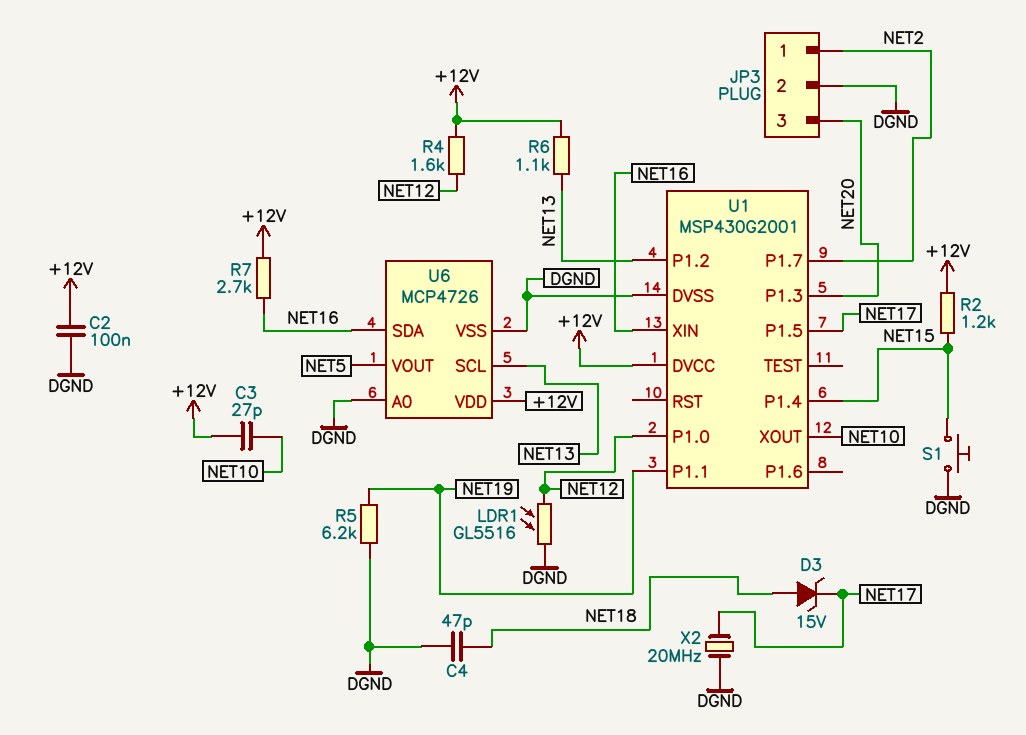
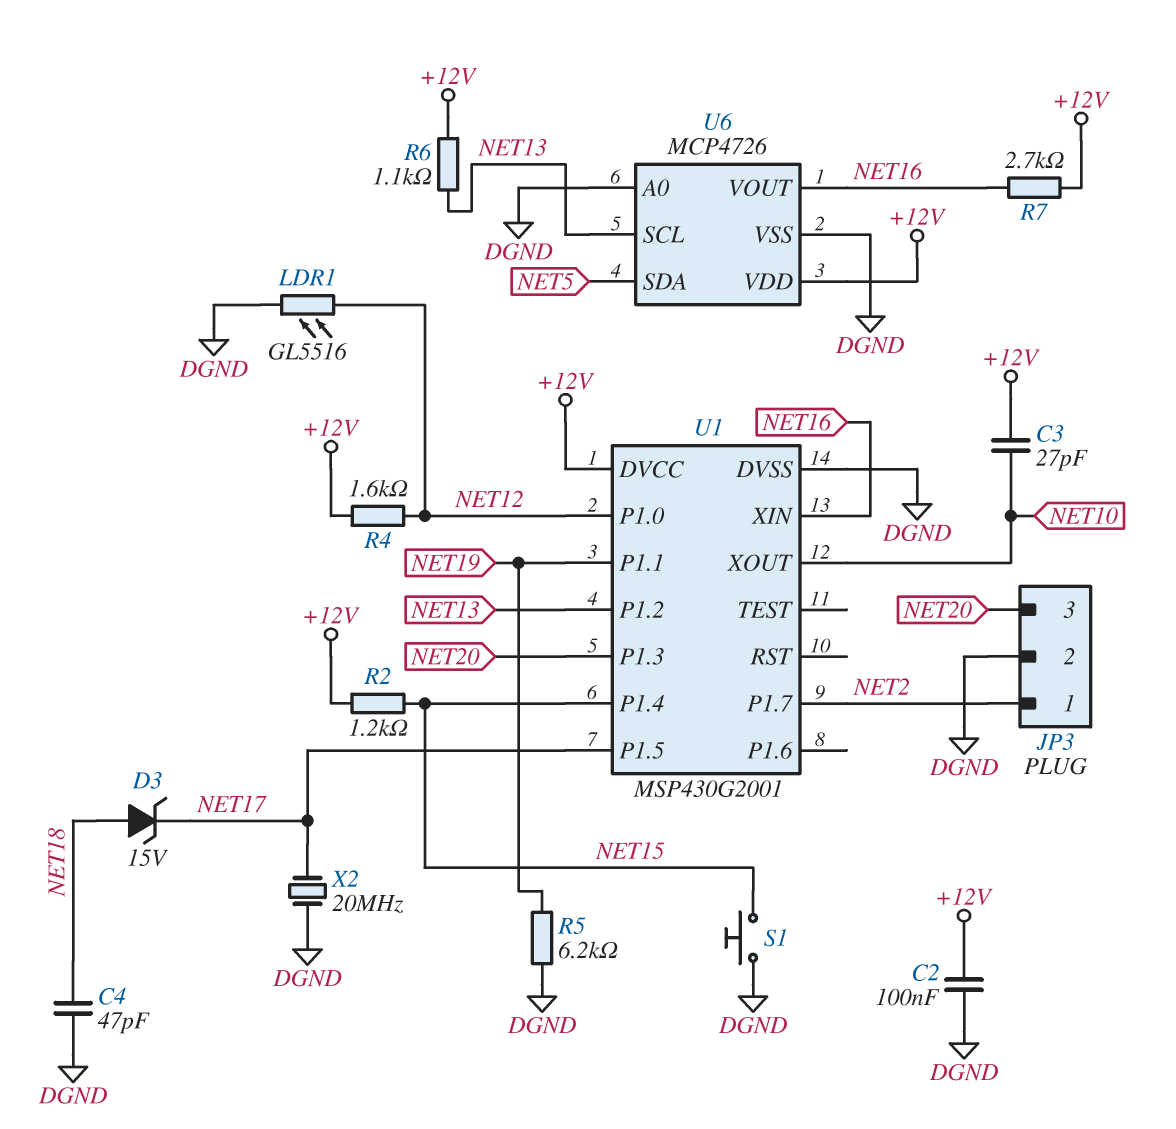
U6 pin SDA: NET16 -> NET5
U6 pin VOUT: NET5 -> NET16

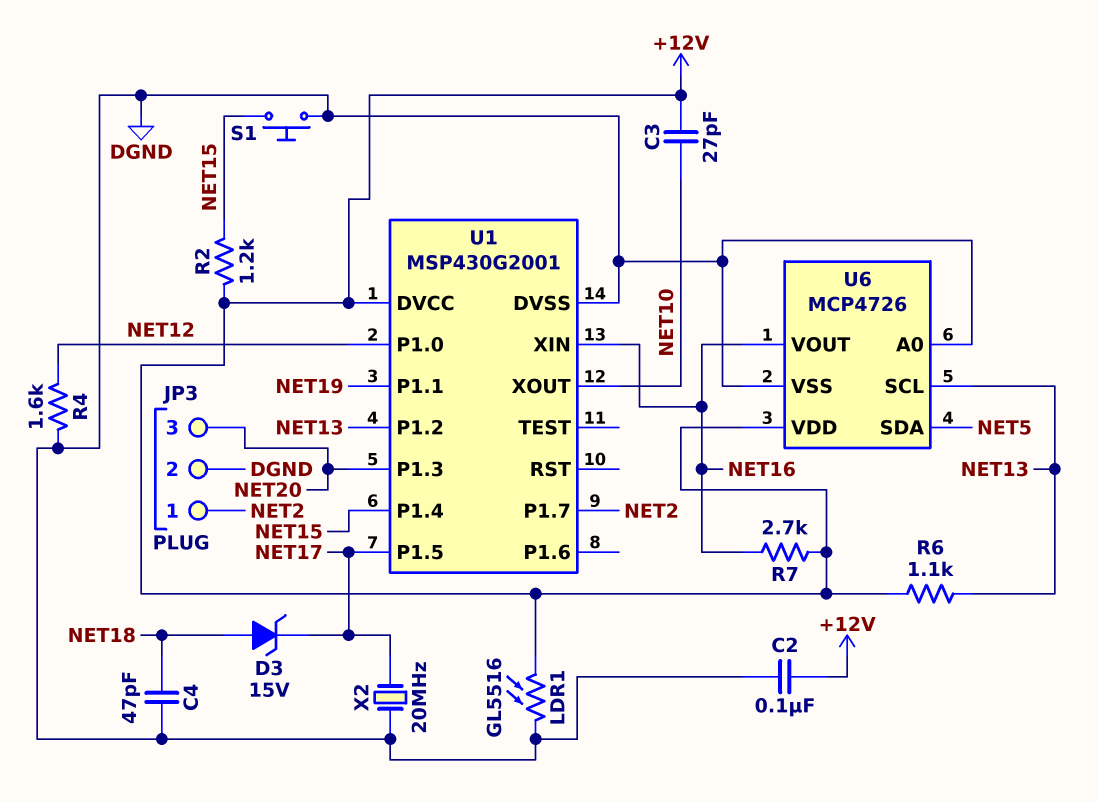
LDR1: GL5516 (DGND, NET12) -> GL5516 (+12V, DGND)
R4: 1.6k (+12V, NET12) -> 1.6k (DGND, NET12)
R5: 6.2k (DGND, NET19) -> none

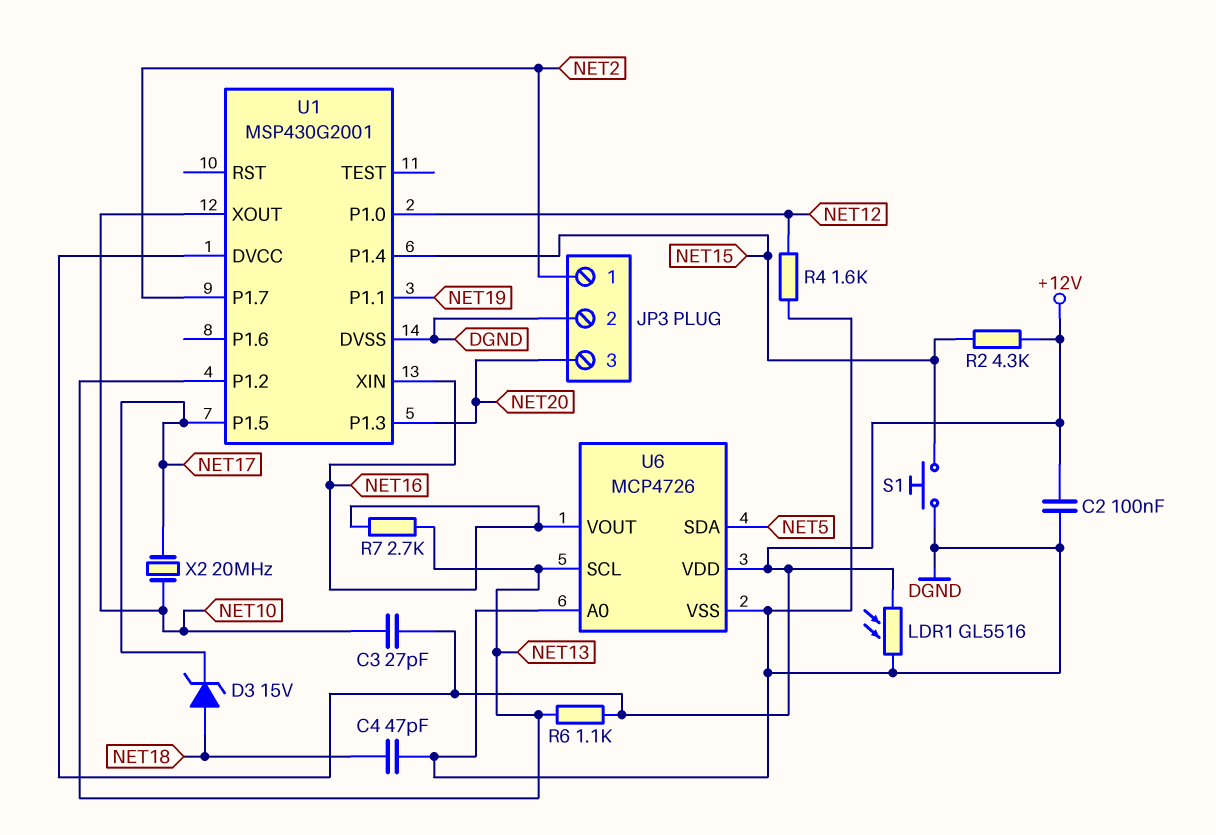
R2: 1.2k (+12V, NET15) -> 4.3k (+12V, NET15)
R7: 2.7k (+12V, NET16) -> 2.7k (NET13, NET16)
X2: 20MHz (DGND, NET17) -> 20MHz (NET10, NET17)

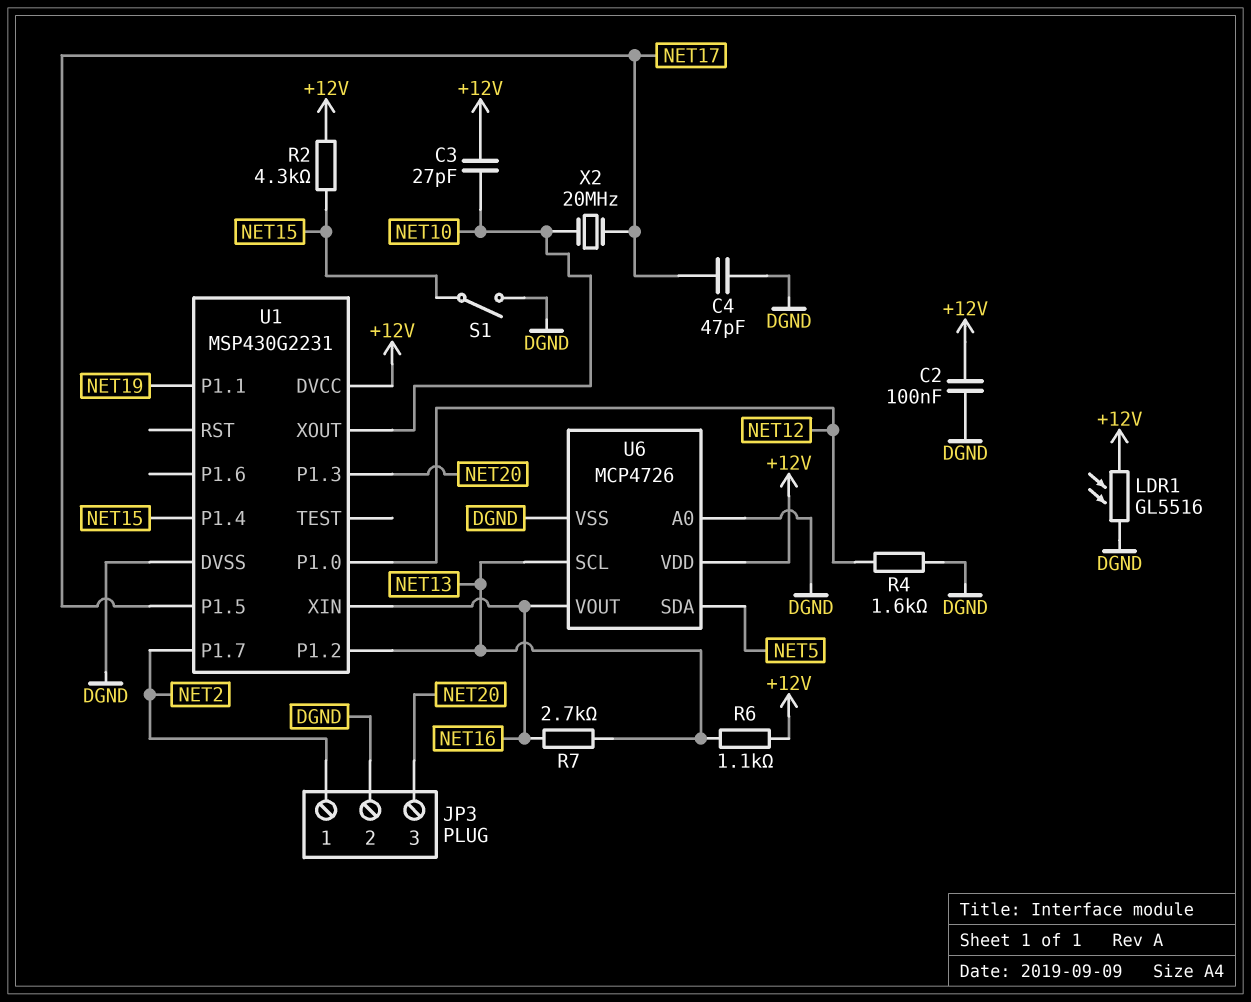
C4: 47pF (DGND, NET18) -> 47pF (DGND, NET17)
D3: zener 15V (A NET18, K NET17) -> none
S1: button (DGND, NET15) -> switch (DGND, NET15)
U1: MSP430G2001 -> MSP430G2231

